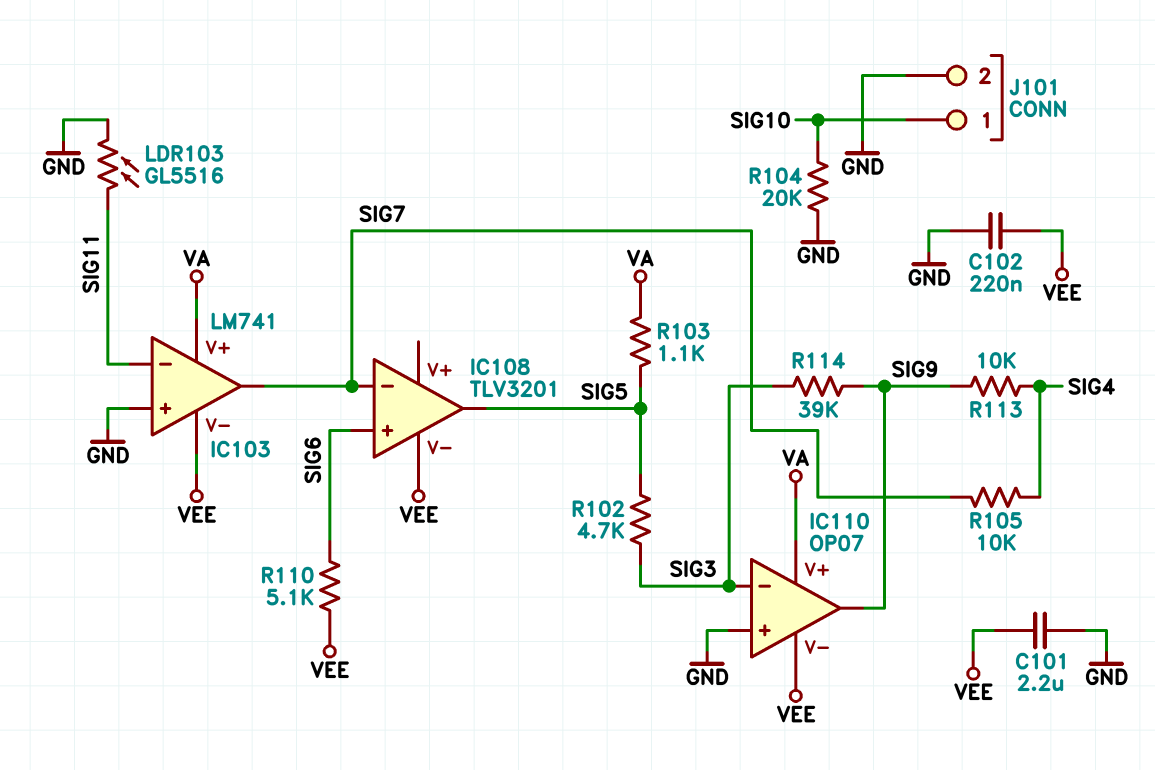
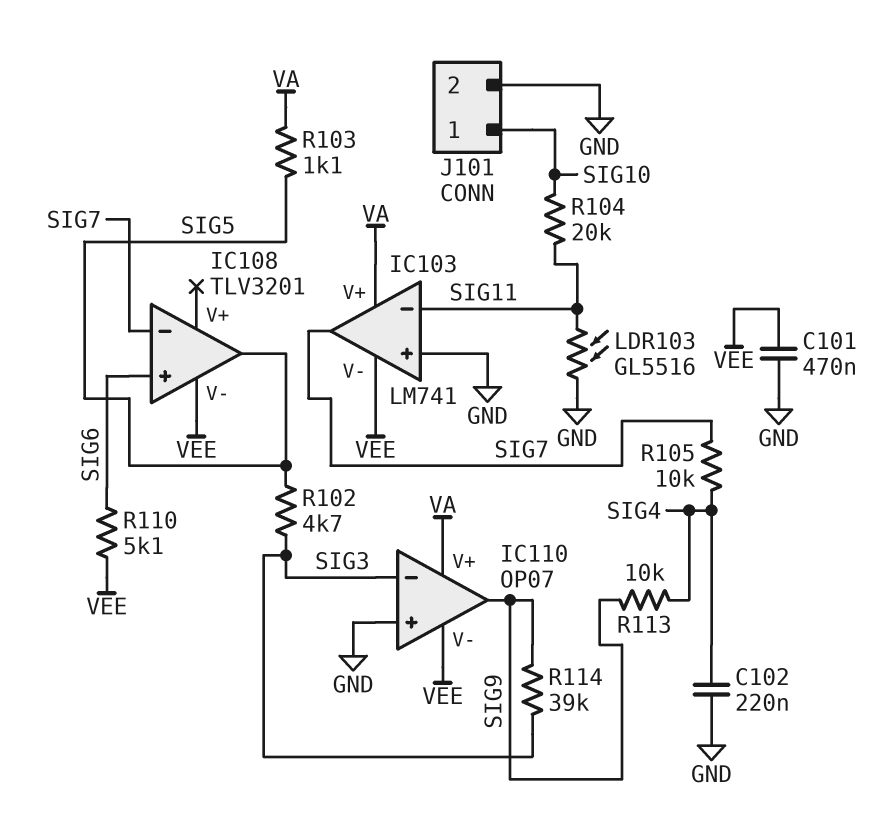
C101: 2.2uF (GND, VEE) -> 470nF (GND, VEE)
C102: 220nF (GND, VEE) -> 220nF (GND, SIG4)
R104: 20k (GND, SIG10) -> 20k (SIG10, SIG11)

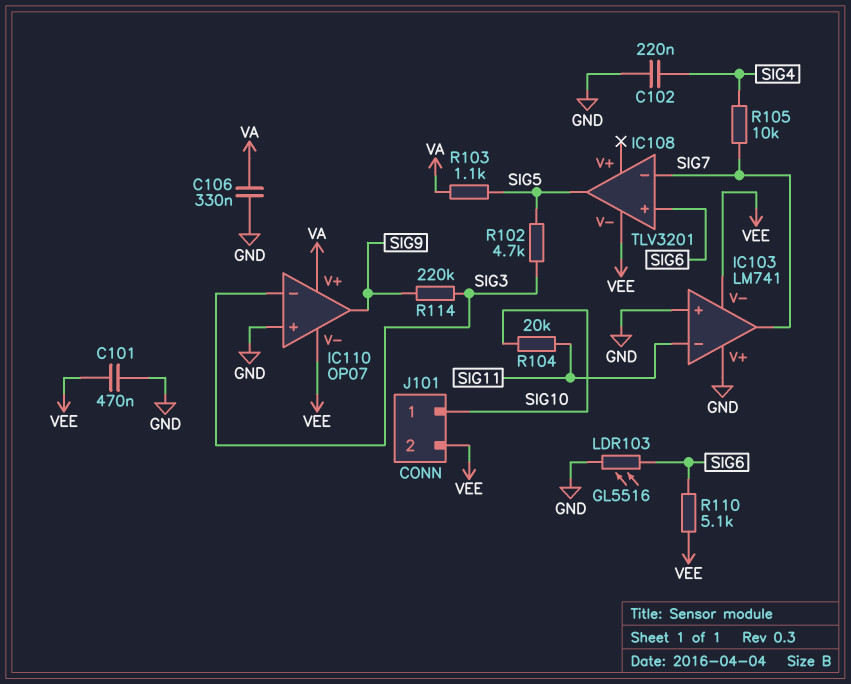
C106: none -> 330nF (GND, VA)
IC103 pin V+: VA -> GND
J101 pin 2: GND -> VEE
LDR103: GL5516 (GND, SIG11) -> GL5516 (GND, SIG6)
R113: 10k (SIG4, SIG9) -> none
R114: 39k (SIG3, SIG9) -> 220k (SIG3, SIG9)

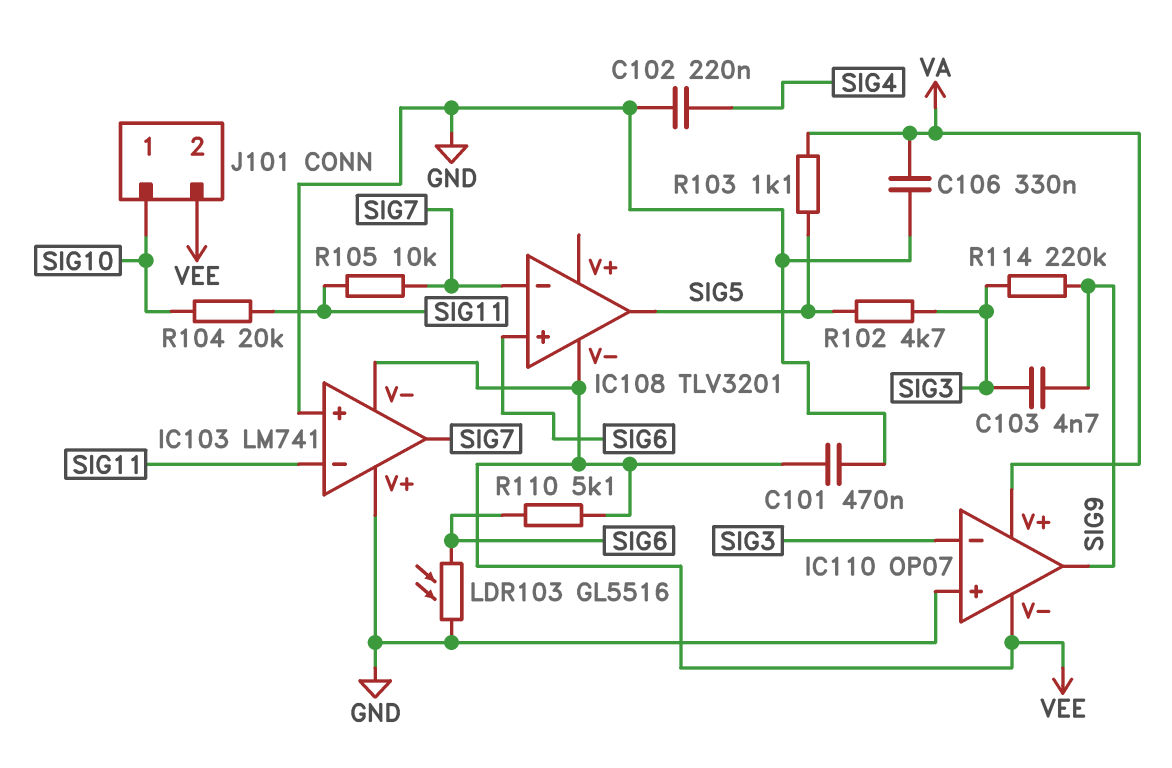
C103: none -> 4.7nF (SIG3, SIG9)
R105: 10k (SIG4, SIG7) -> 10k (SIG7, SIG11)

